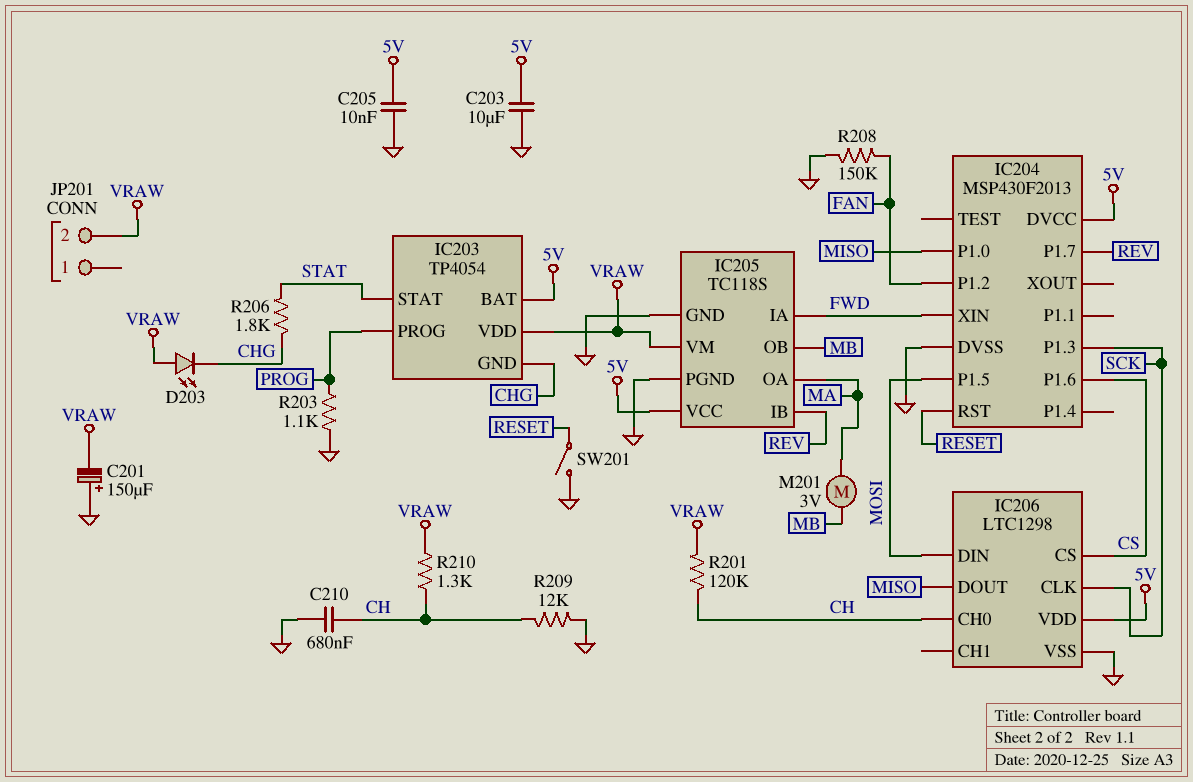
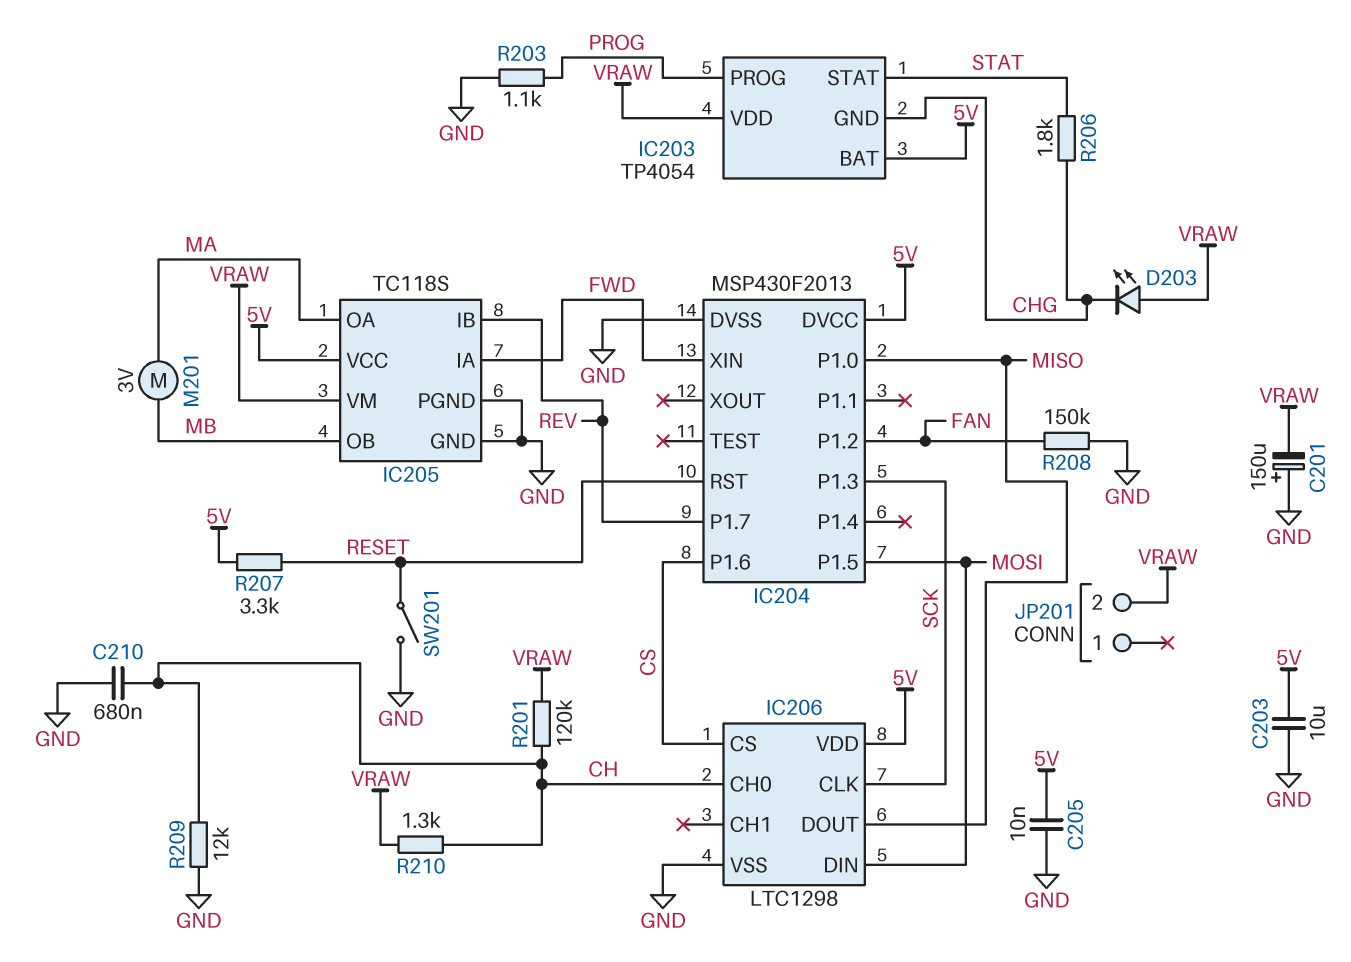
R207: none -> 3.3k (5V, RESET)

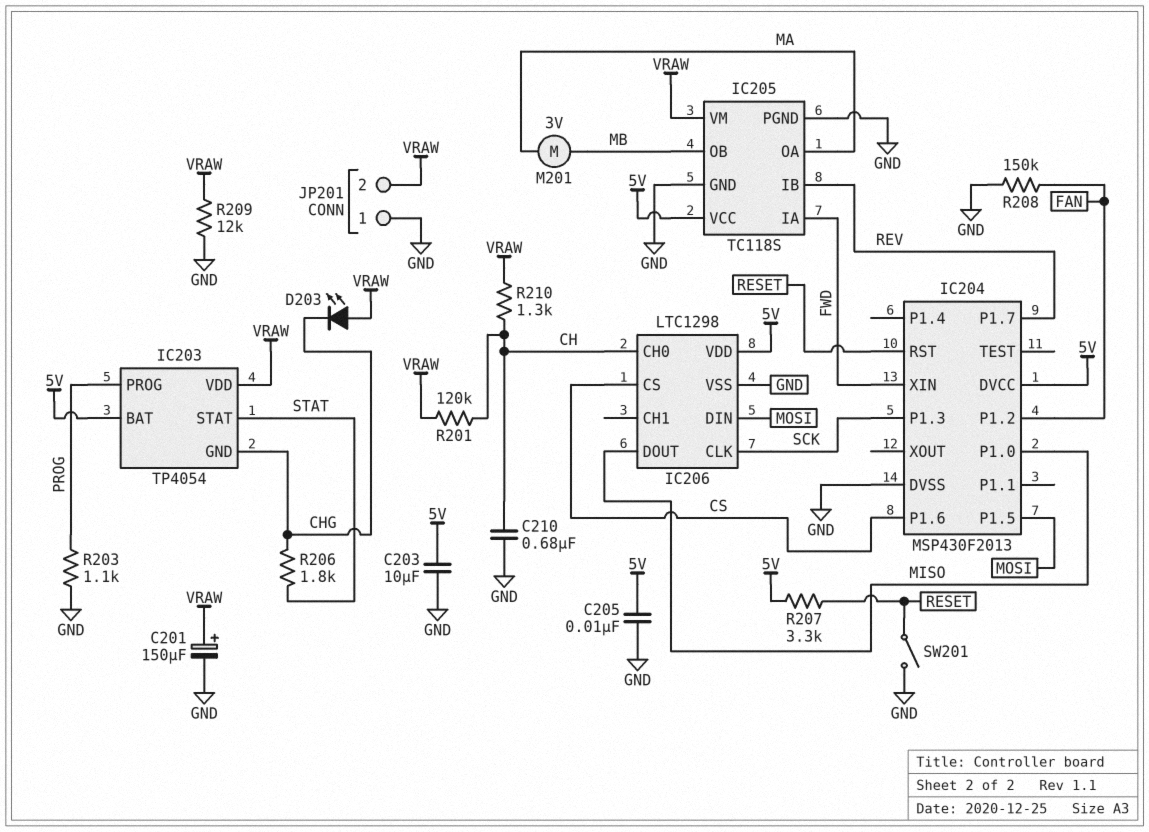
C201: 150uF (plus GND, minus VRAW) -> 150uF (plus VRAW, minus GND)
JP201 pin 1: none -> GND
R209: 12k (CH, GND) -> 12k (GND, VRAW)

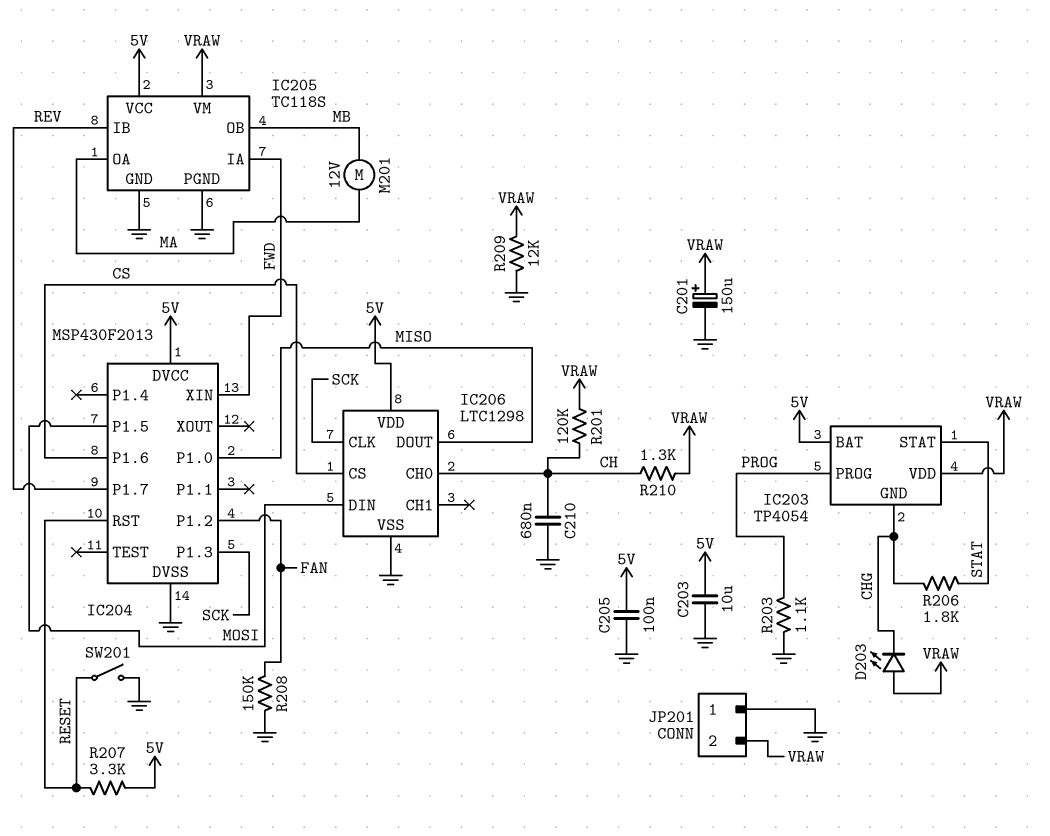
C205: 10nF (5V, GND) -> 100nF (5V, GND)
M201: motor 3V (MA, MB) -> motor 12V (MA, MB)

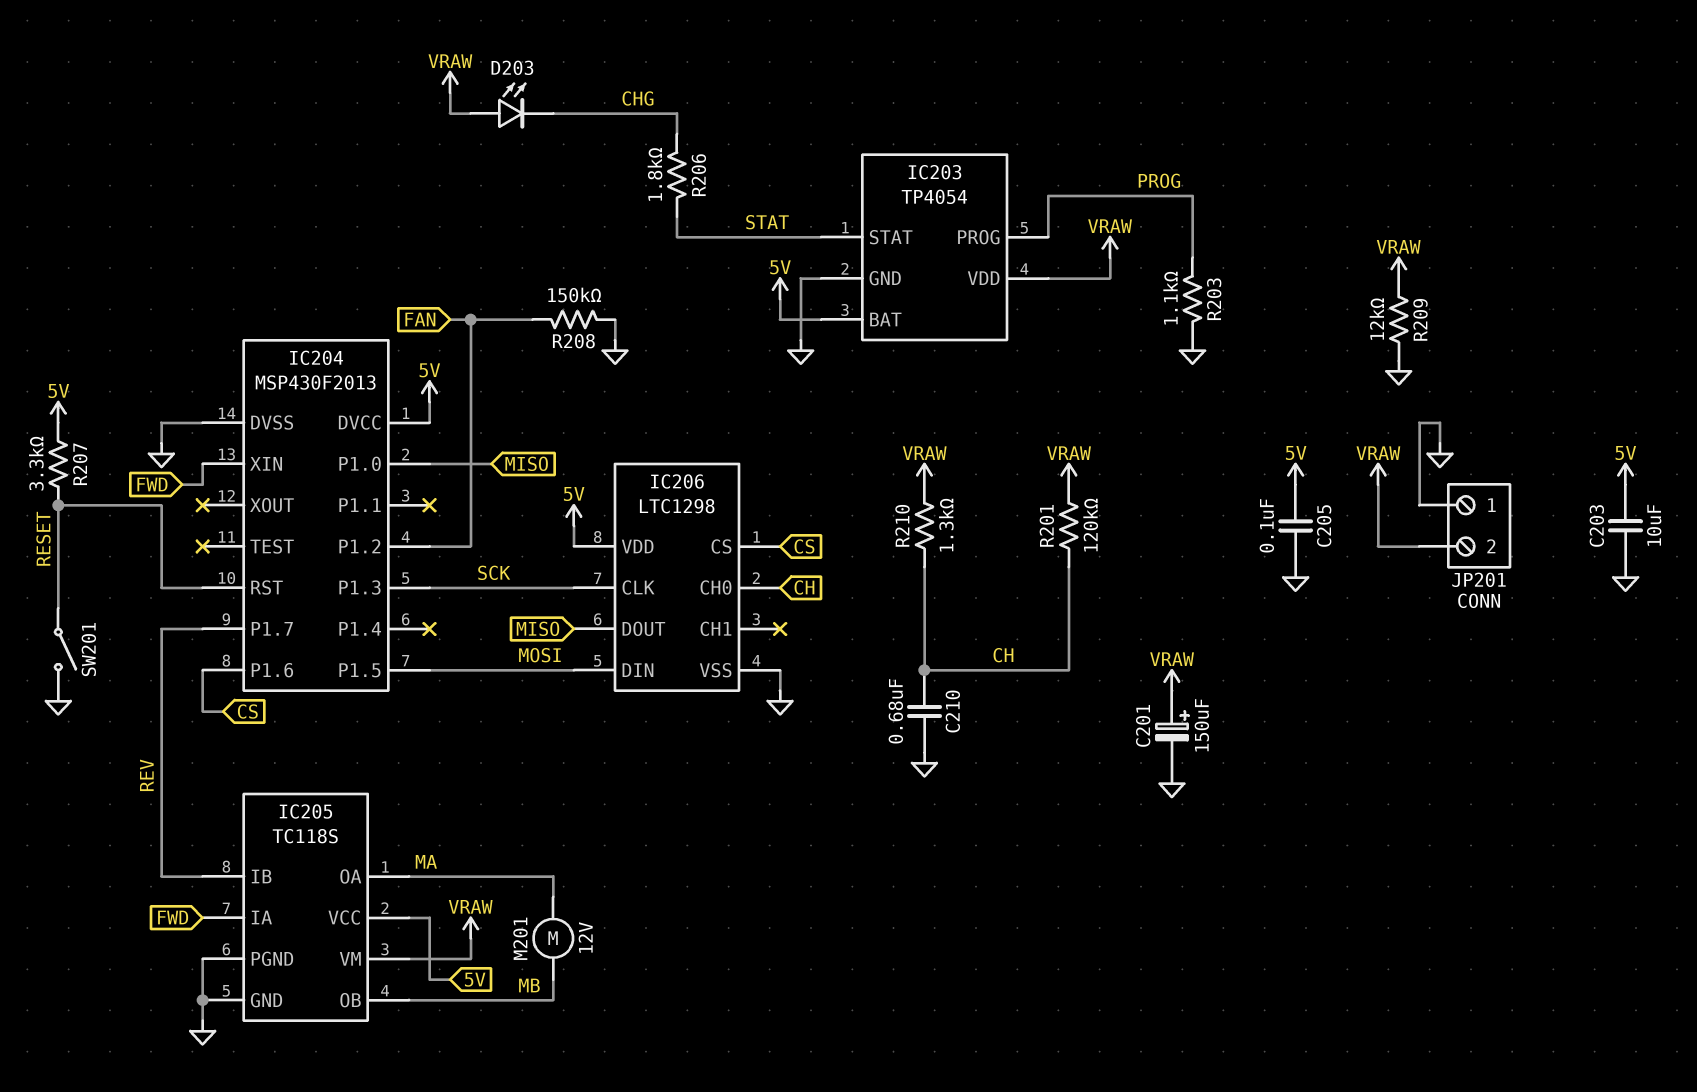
IC203 pin GND: CHG -> GND

